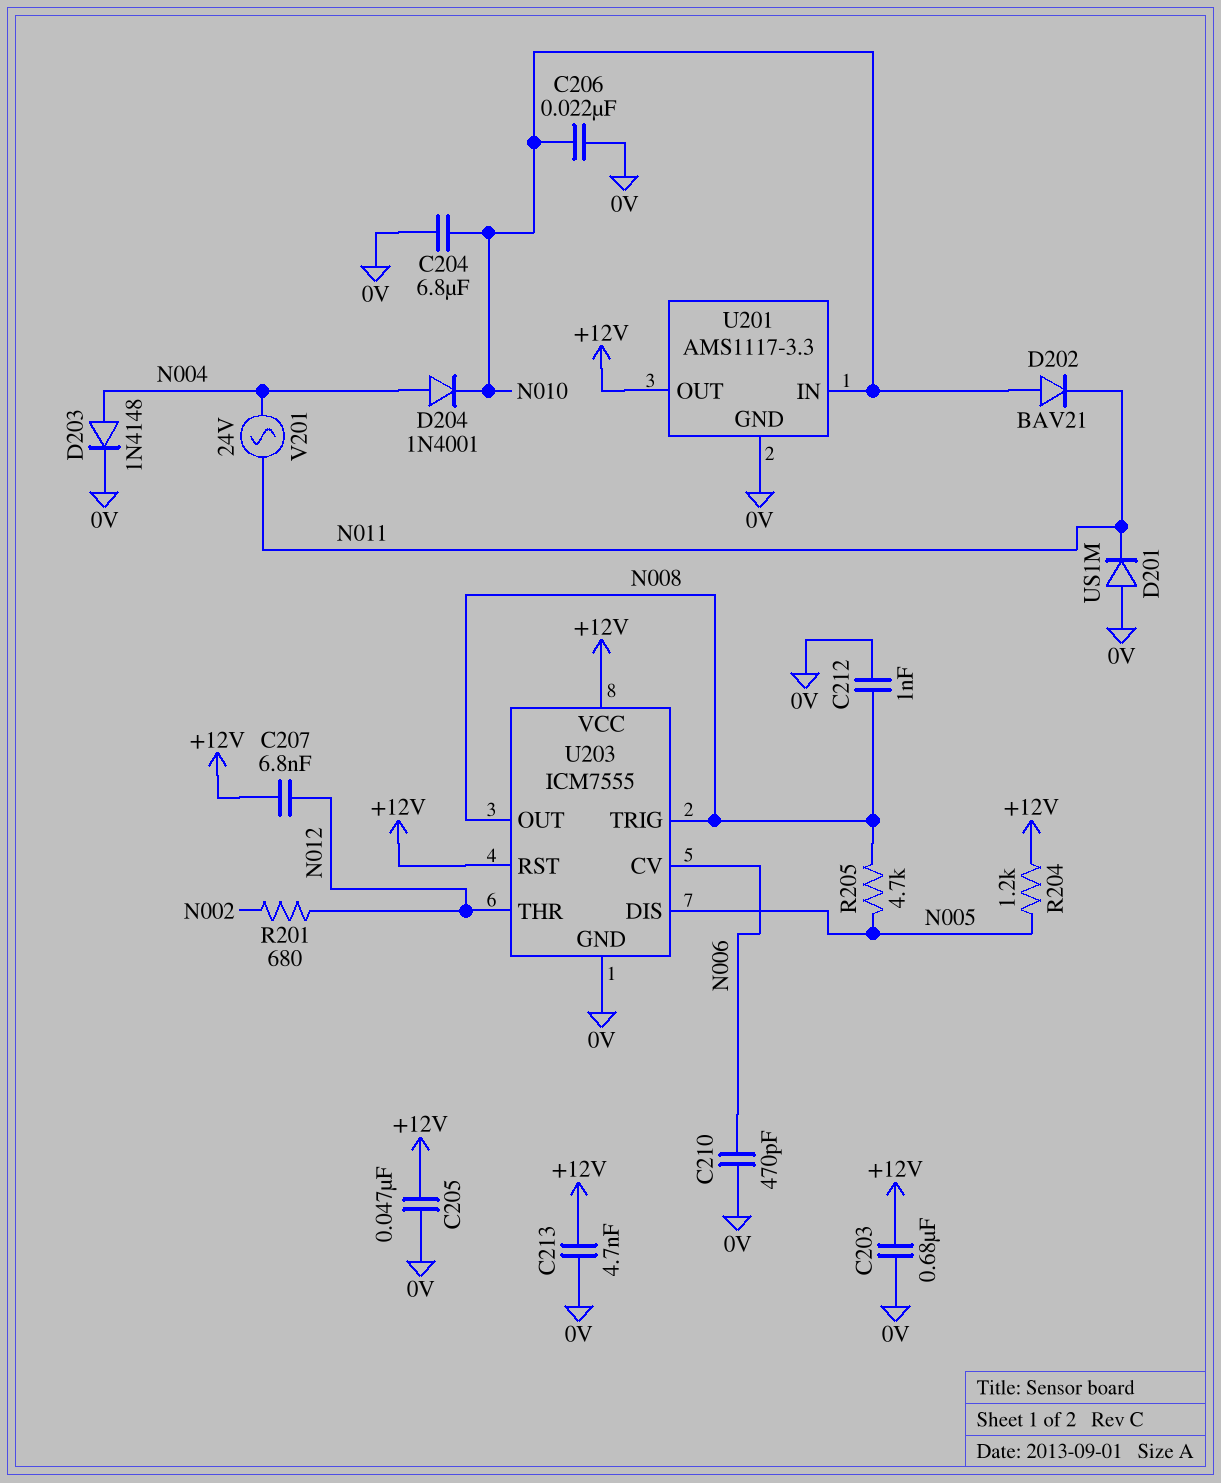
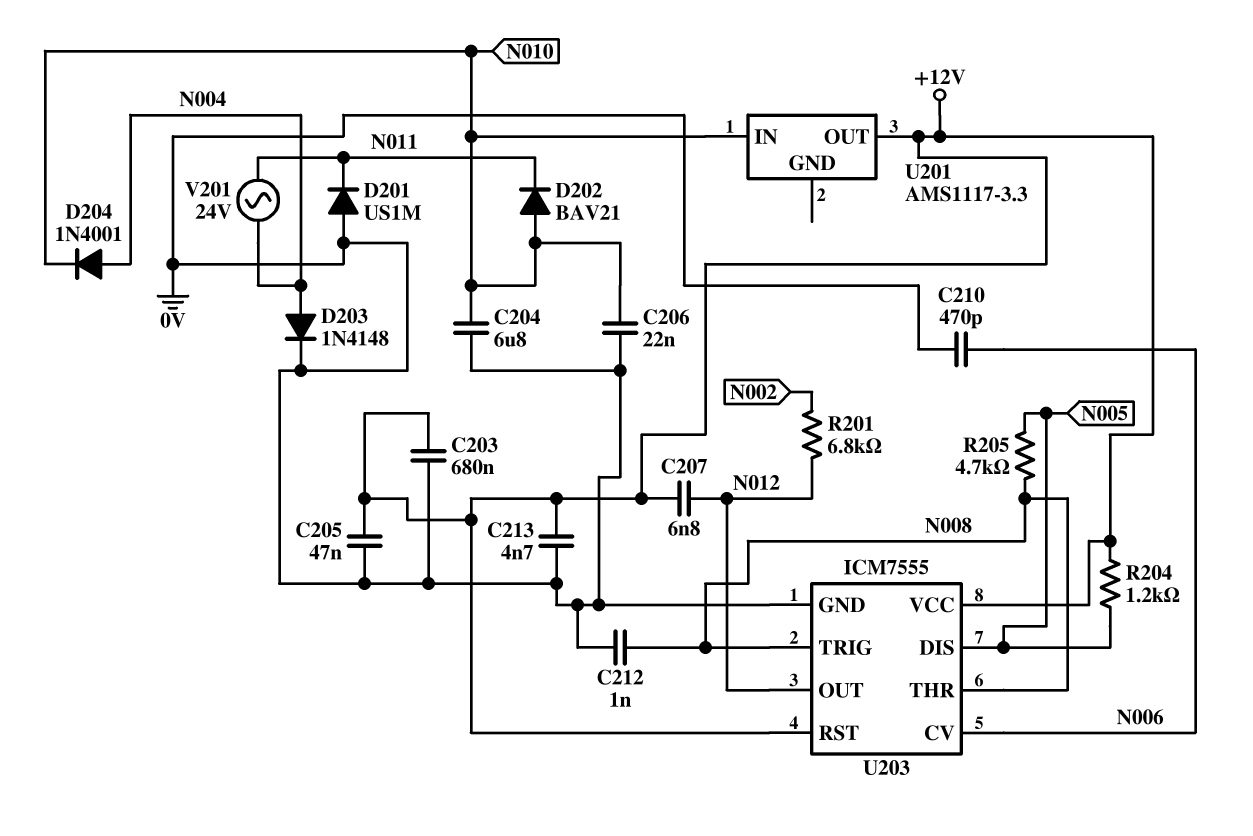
R201: 680 (N002, N012) -> 6.8k (N002, N012)
U201 pin GND: 0V -> none
U203 pin OUT: N008 -> N012
U203 pin THR: N012 -> N008

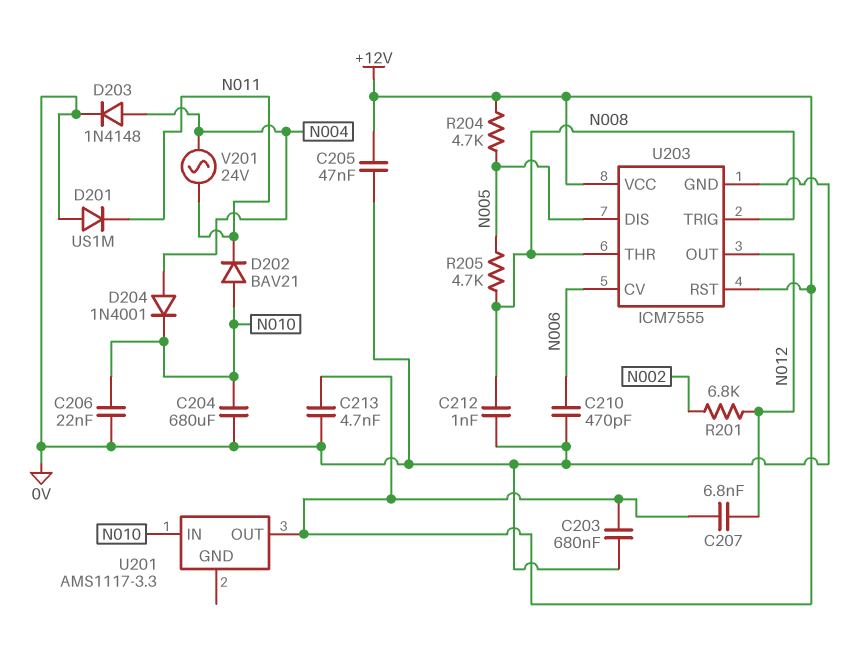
C204: 6.8uF (0V, N010) -> 680uF (0V, N010)
R204: 1.2k (+12V, N005) -> 4.7k (+12V, N005)

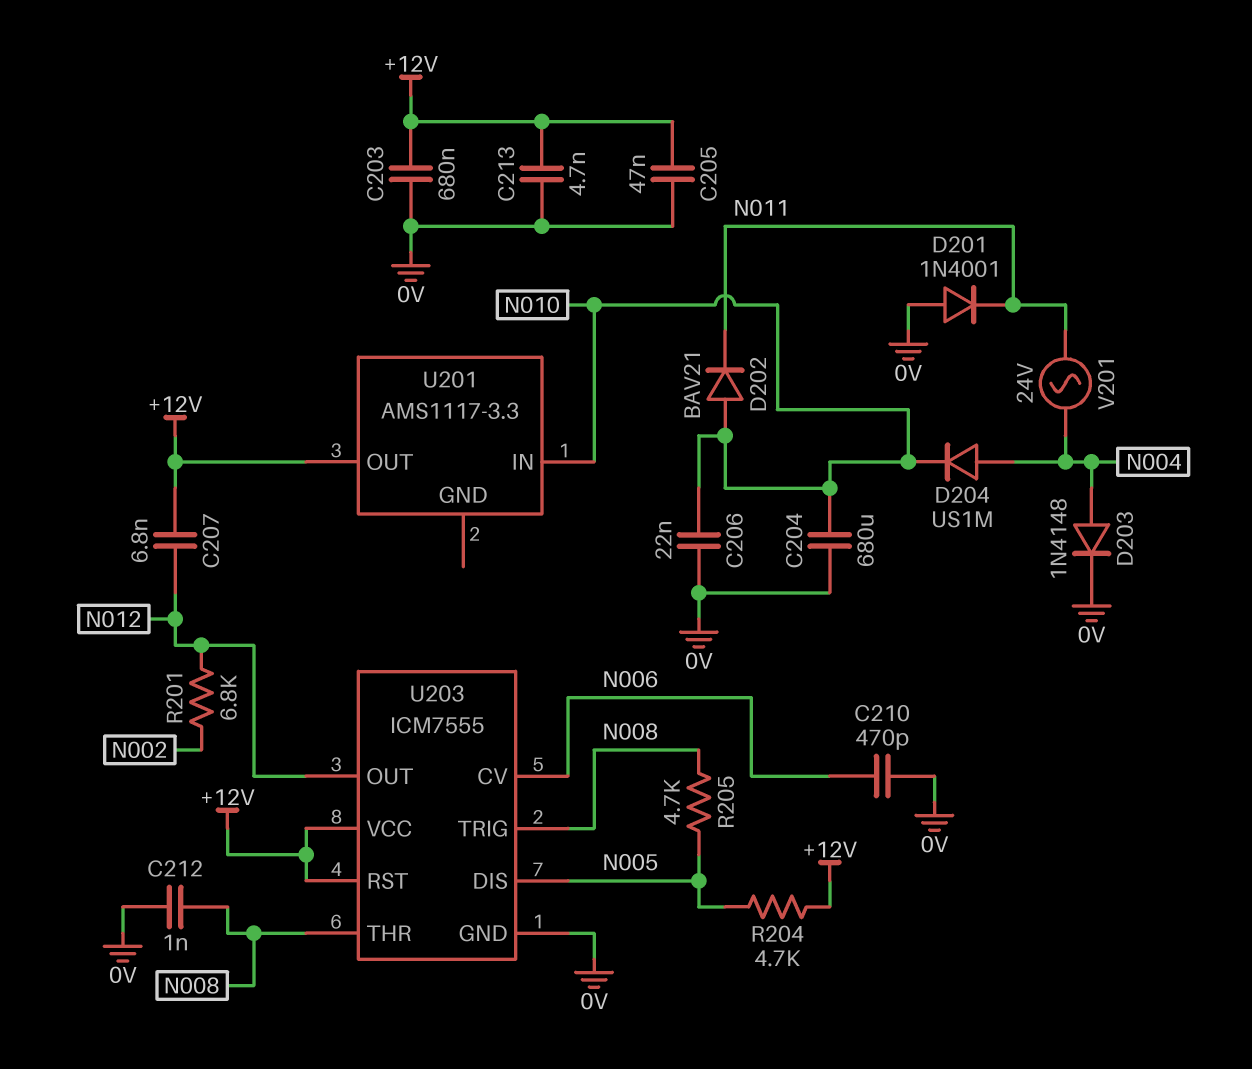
D201: diode US1M (A 0V, K N011) -> diode 1N4001 (A 0V, K N011)
D204: diode 1N4001 (A N004, K N010) -> diode US1M (A N004, K N010)

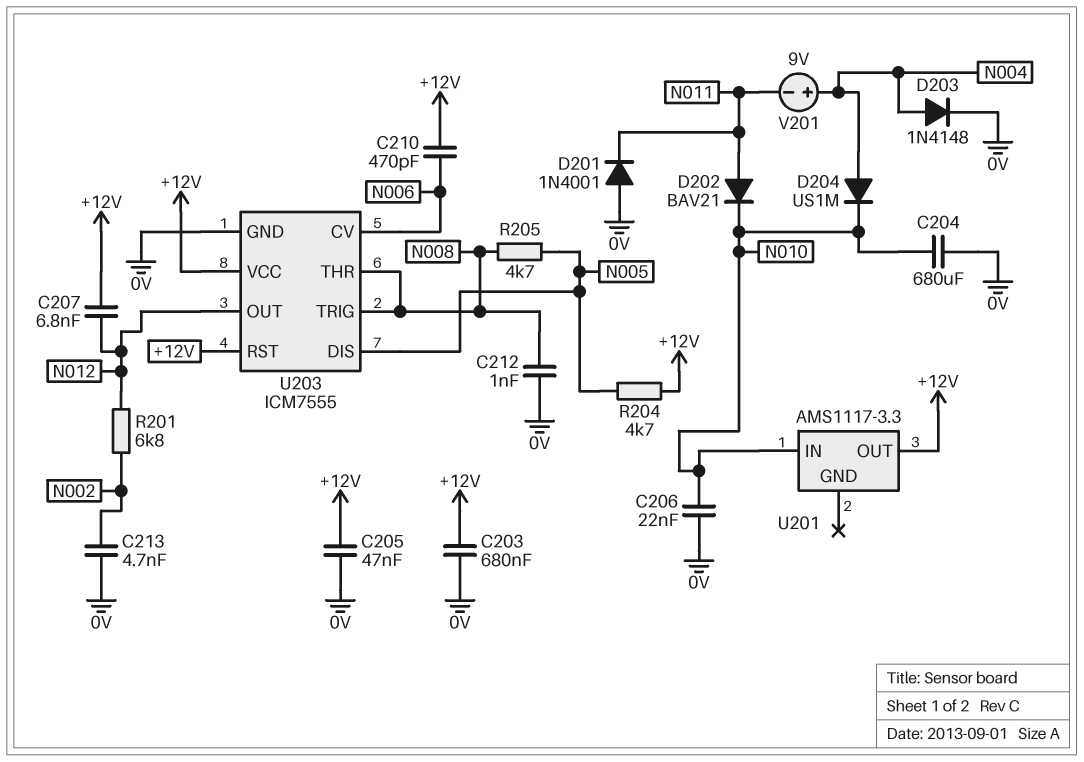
C210: 470pF (0V, N006) -> 470pF (+12V, N006)
C213: 4.7nF (+12V, 0V) -> 4.7nF (0V, N002)
D202: diode BAV21 (A N010, K N011) -> diode BAV21 (A N011, K N010)
V201: AC 24V (N004, N011) -> 9V (plus N004, minus N011)

